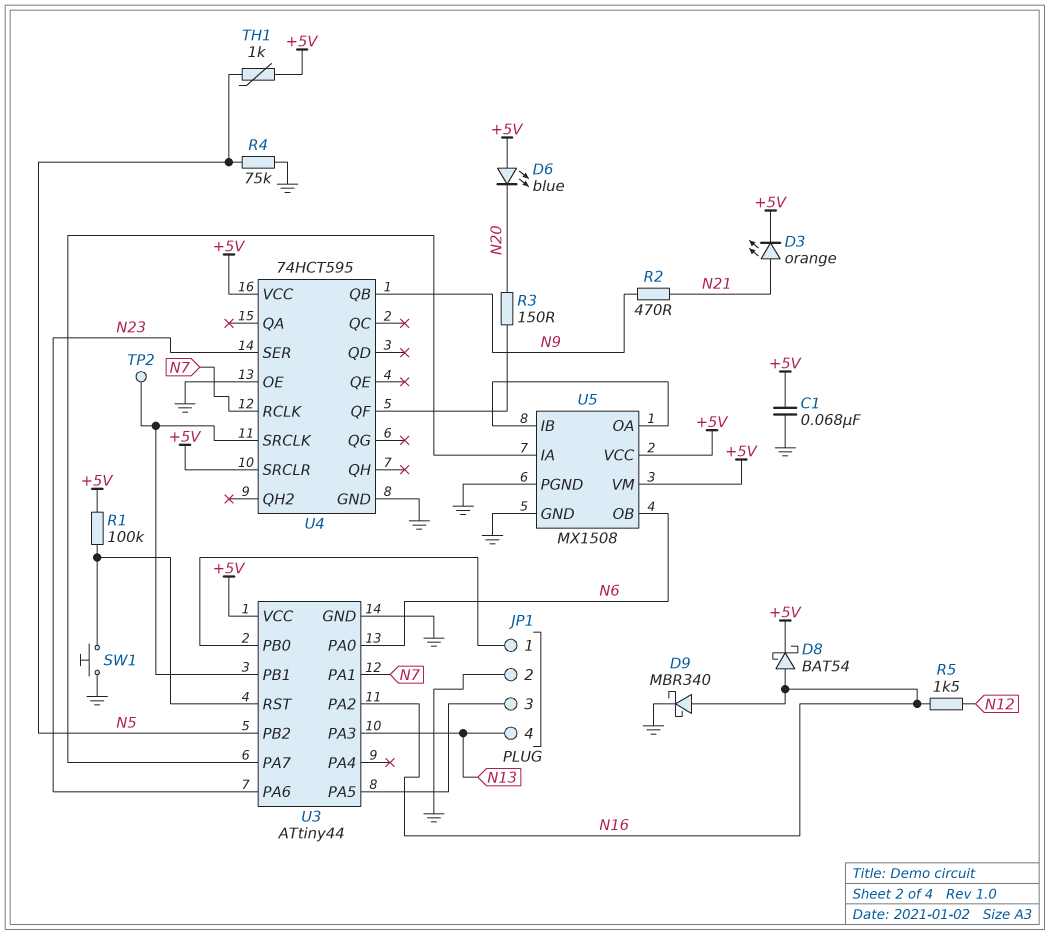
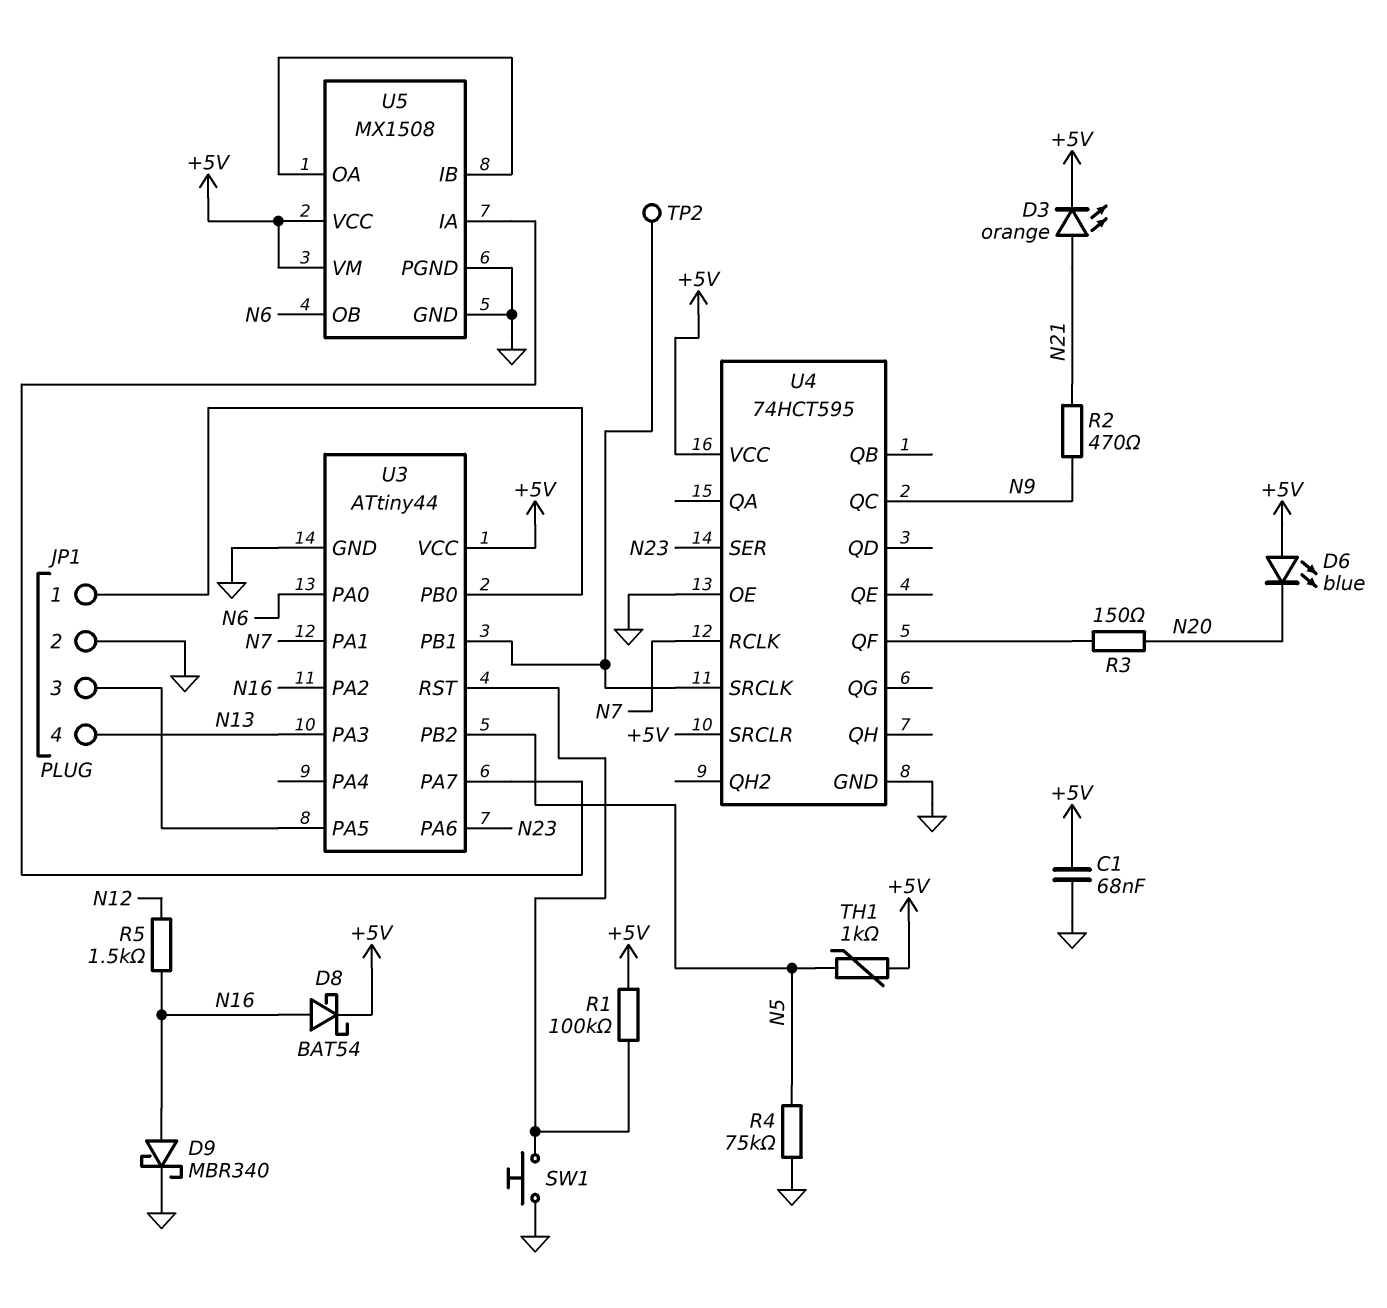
U4 pin QB: N9 -> none
U4 pin QC: none -> N9

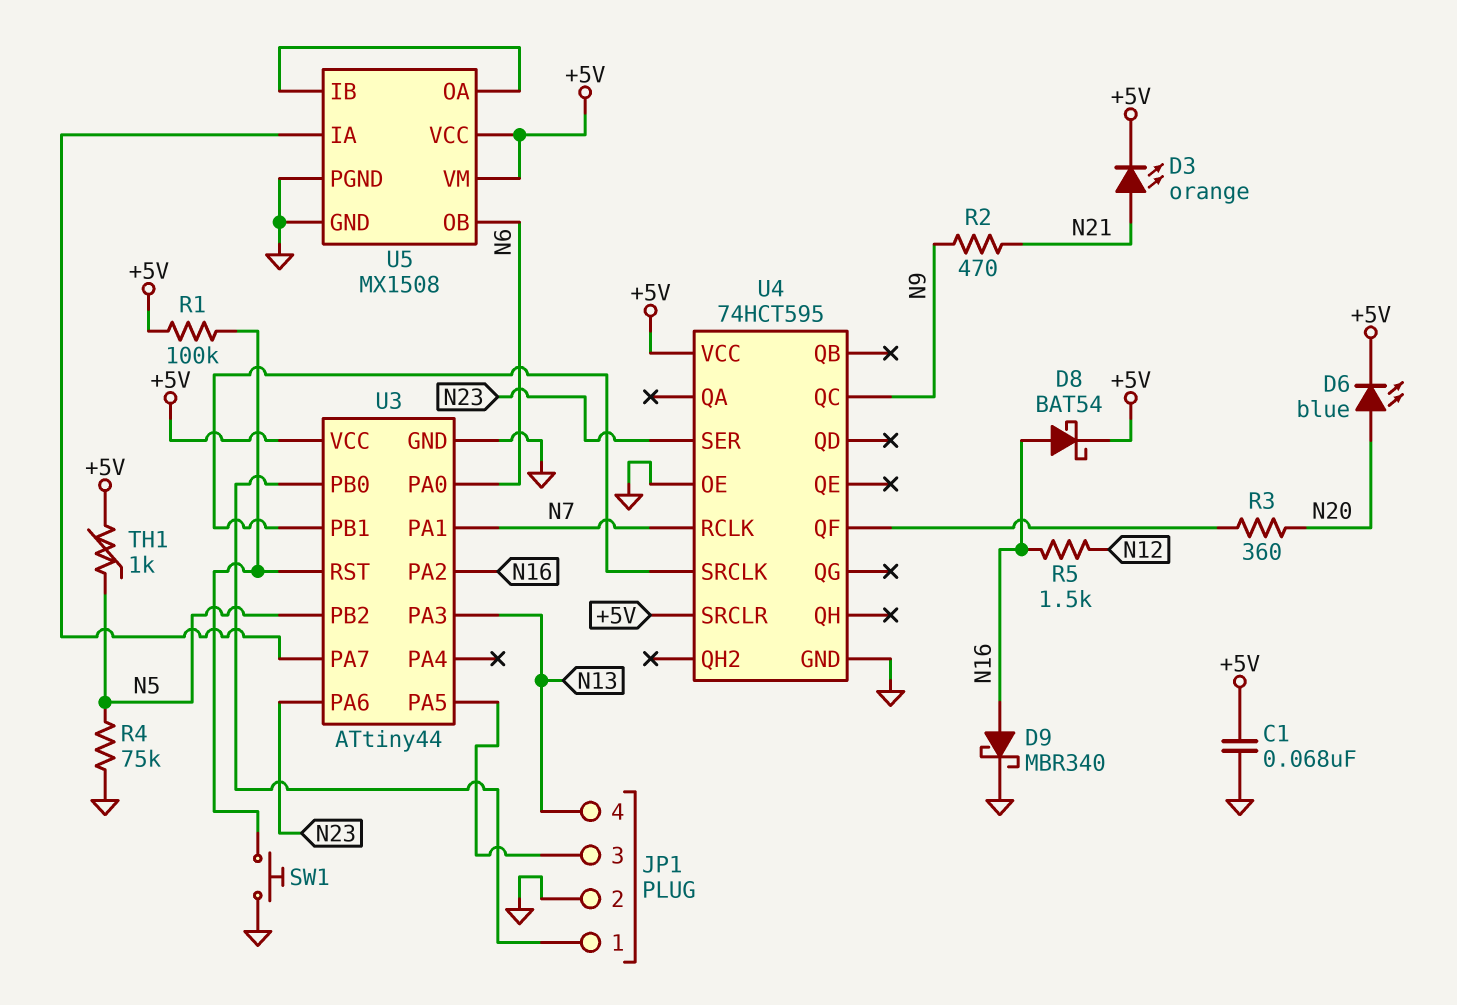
D6: LED blue (A +5V, K N20) -> LED blue (A N20, K +5V)
R3: 150 (N20, U4/QF) -> 360 (N20, U4/QF)
TP2: test point (U3/PB1) -> none

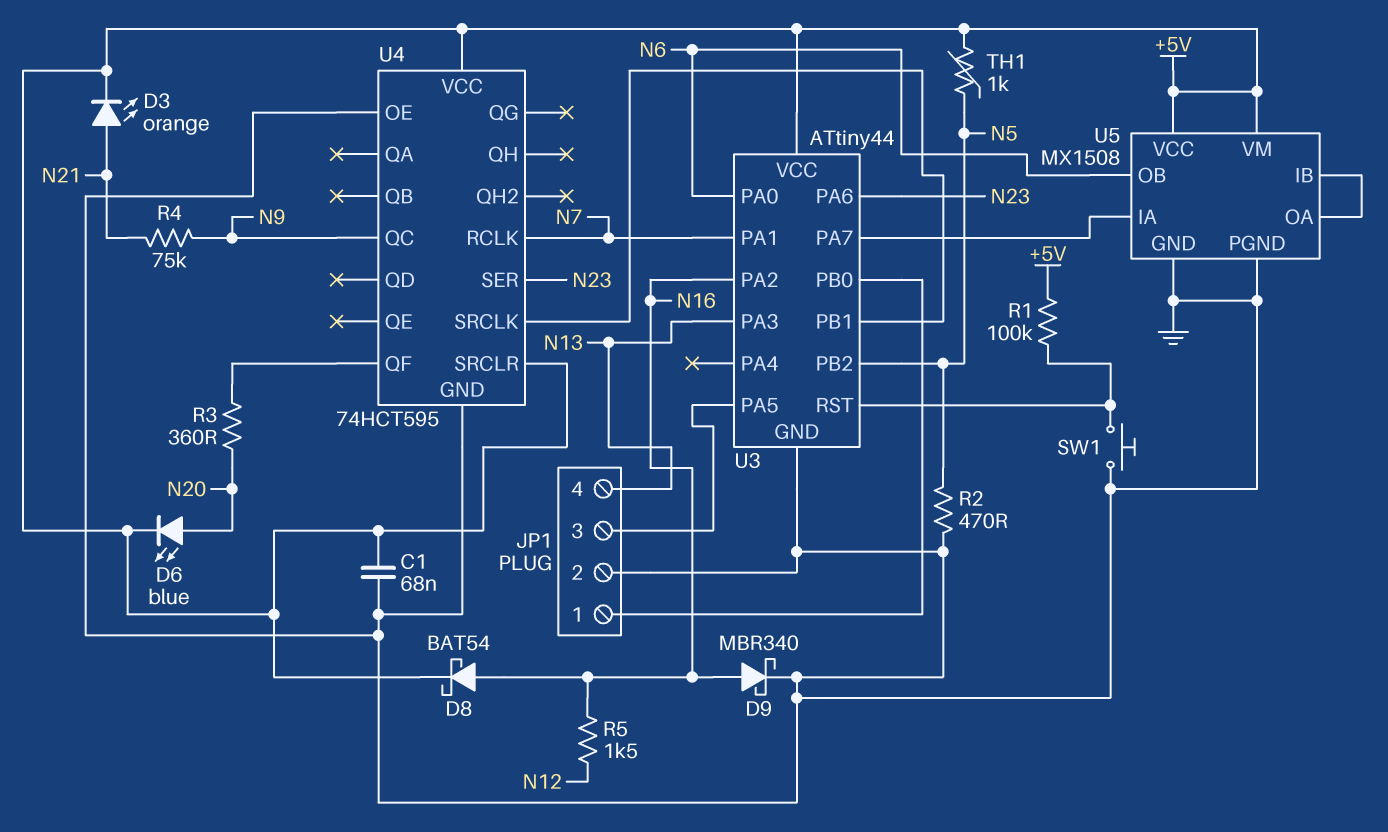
R2: 470 (N9, N21) -> 470 (GND, N5)
R4: 75k (GND, N5) -> 75k (N9, N21)

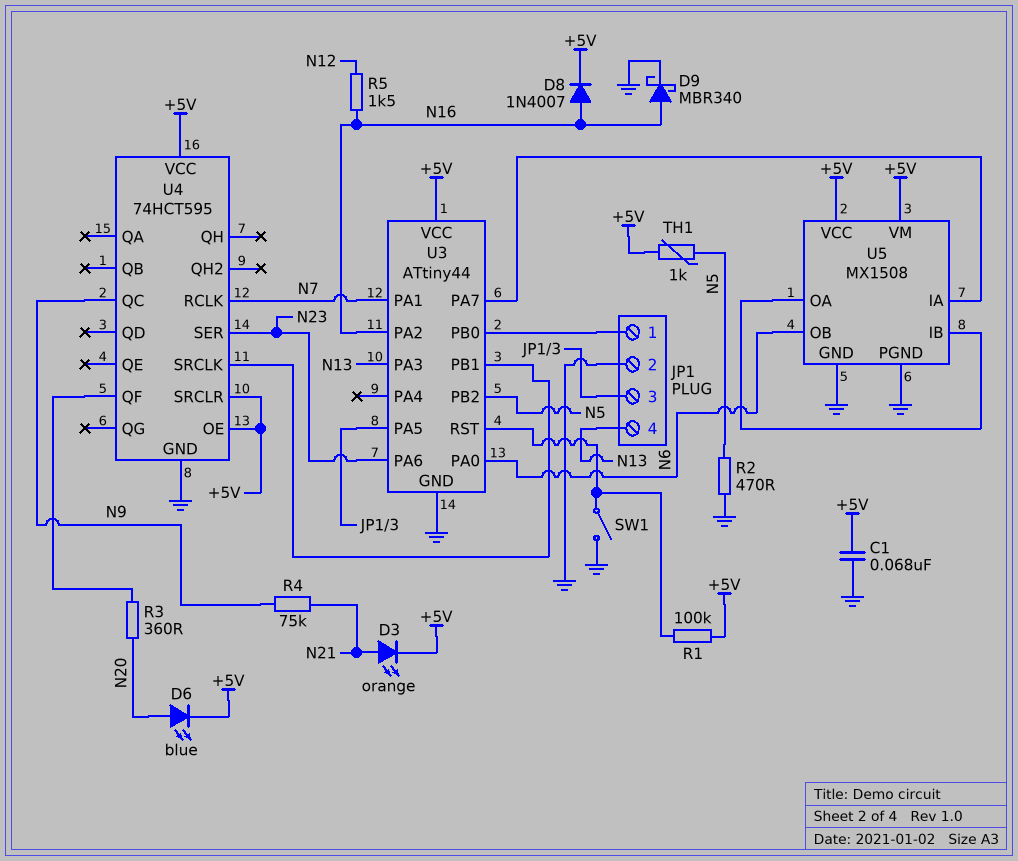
D8: schottky BAT54 (A N16, K +5V) -> diode 1N4007 (A N16, K +5V)
SW1: button (GND, U3/RST) -> switch (GND, U3/RST)
U4 pin OE: GND -> +5V

